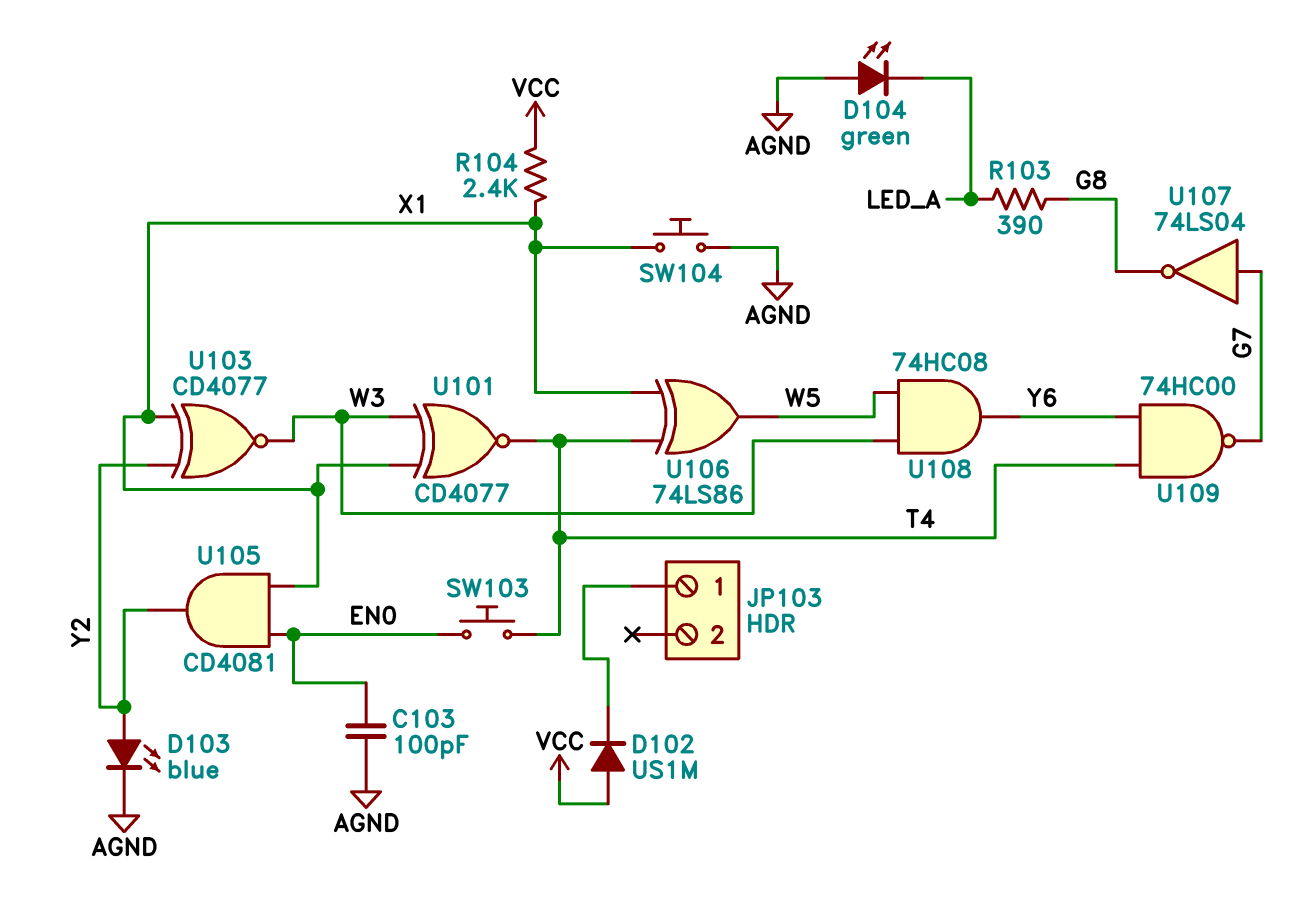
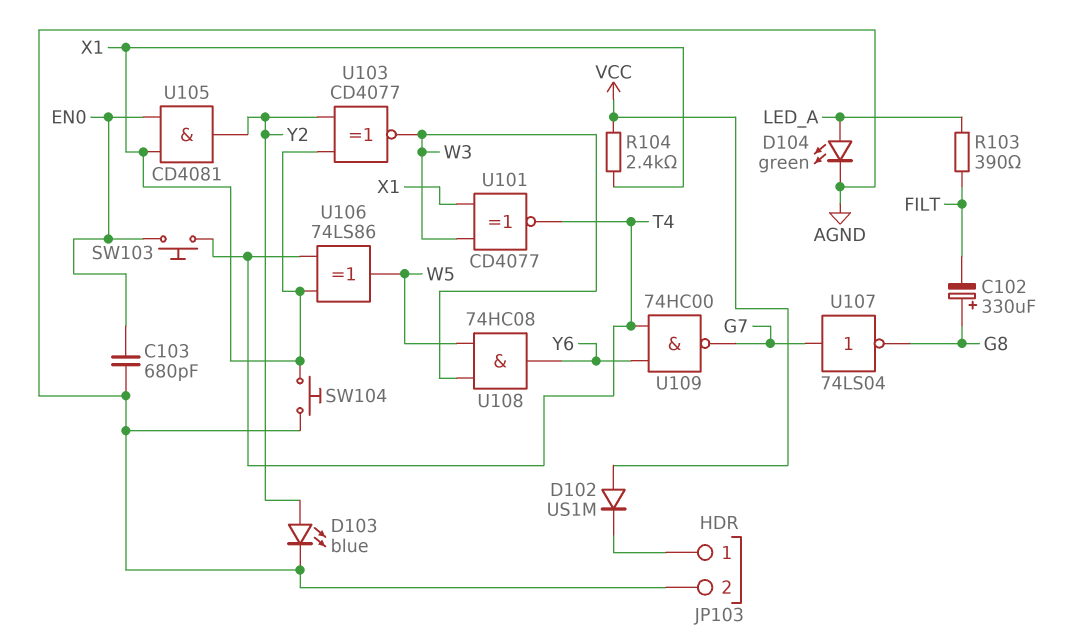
C102: none -> 330uF (plus G8, minus FILT)
C103: 100pF (AGND, EN0) -> 680pF (AGND, EN0)
D104: LED green (A AGND, K LED_A) -> LED green (A LED_A, K AGND)
JP103 pin 2: none -> AGND
R103: 390 (G8, LED_A) -> 390 (FILT, LED_A)

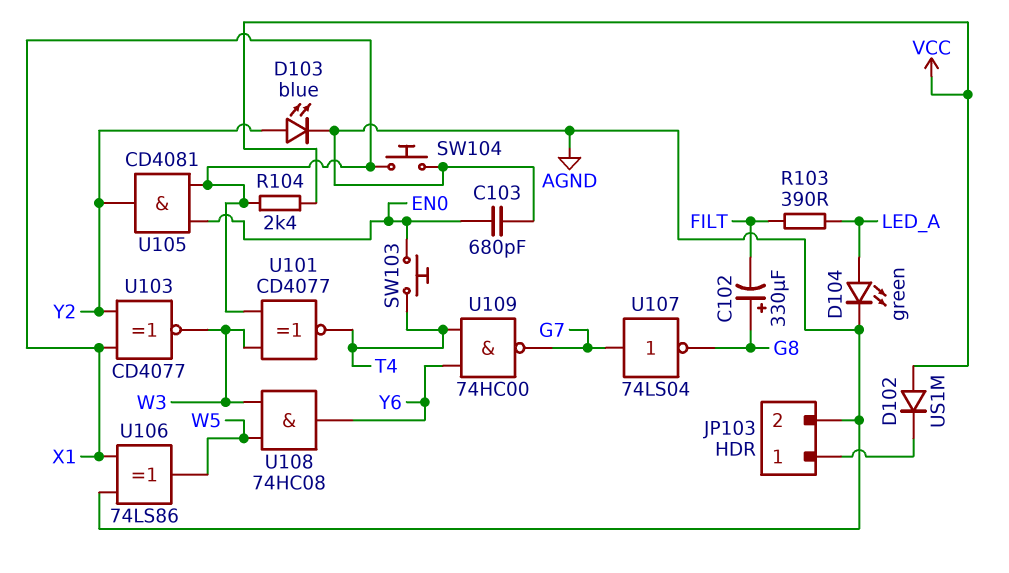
U106: XOR 74LS86 (in T4, in X1, out W5) -> XOR 74LS86 (in AGND, in X1, out W5)

